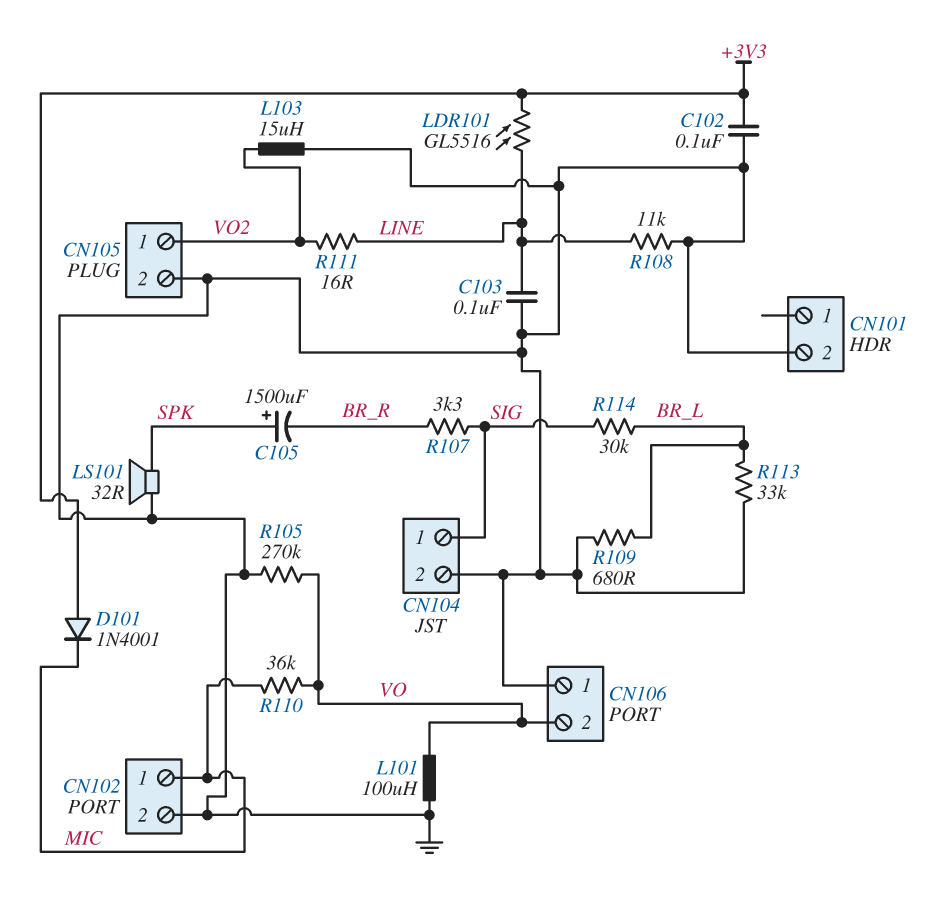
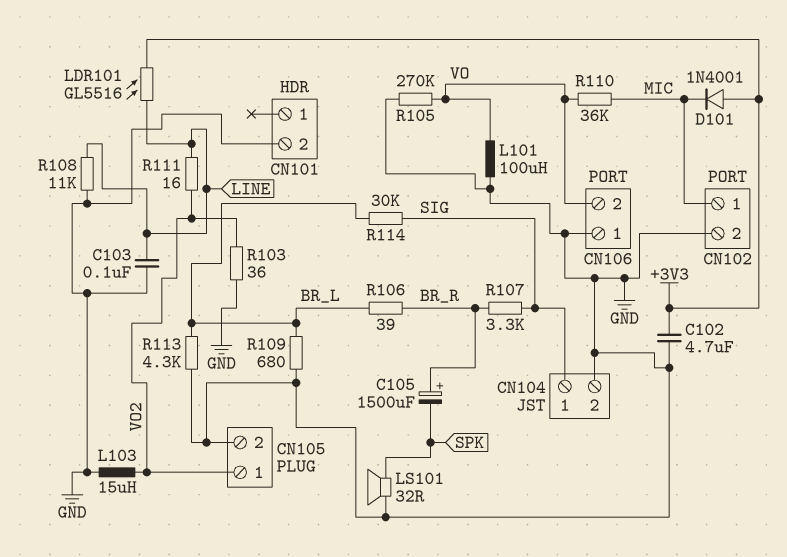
C102: 100nF (+3V3, GND) -> 4.7uF (+3V3, GND)
C105: 1500uF (plus SPK, minus BR_R) -> 1500uF (plus BR_R, minus SPK)
R103: none -> 36 (GND, VO2)
R106: none -> 39 (BR_L, BR_R)
R113: 33k (BR_L, GND) -> 4.3k (BR_L, GND)

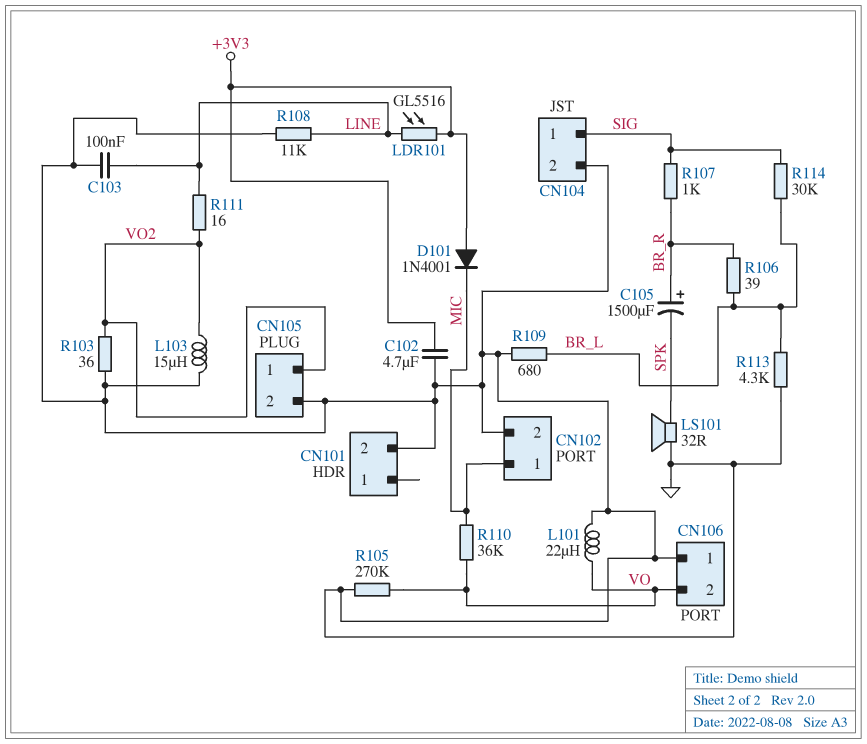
L101: 100uH (GND, VO) -> 22uH (GND, VO)
R107: 3.3k (BR_R, SIG) -> 1k (BR_R, SIG)

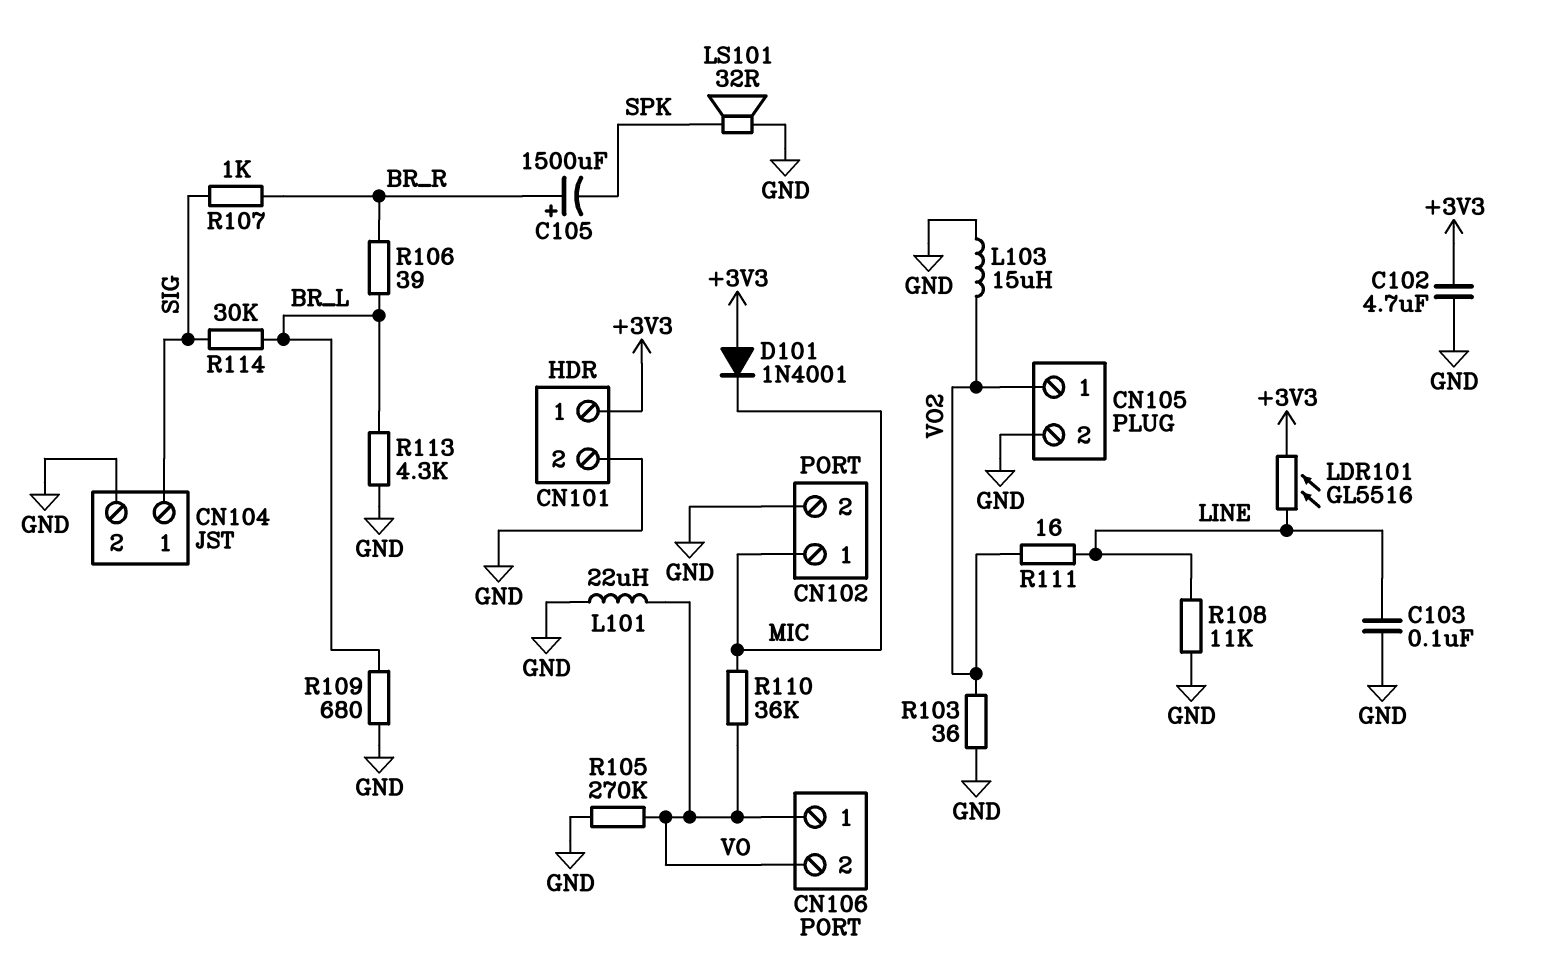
CN101 pin 1: none -> +3V3
CN106 pin 1: GND -> VO

